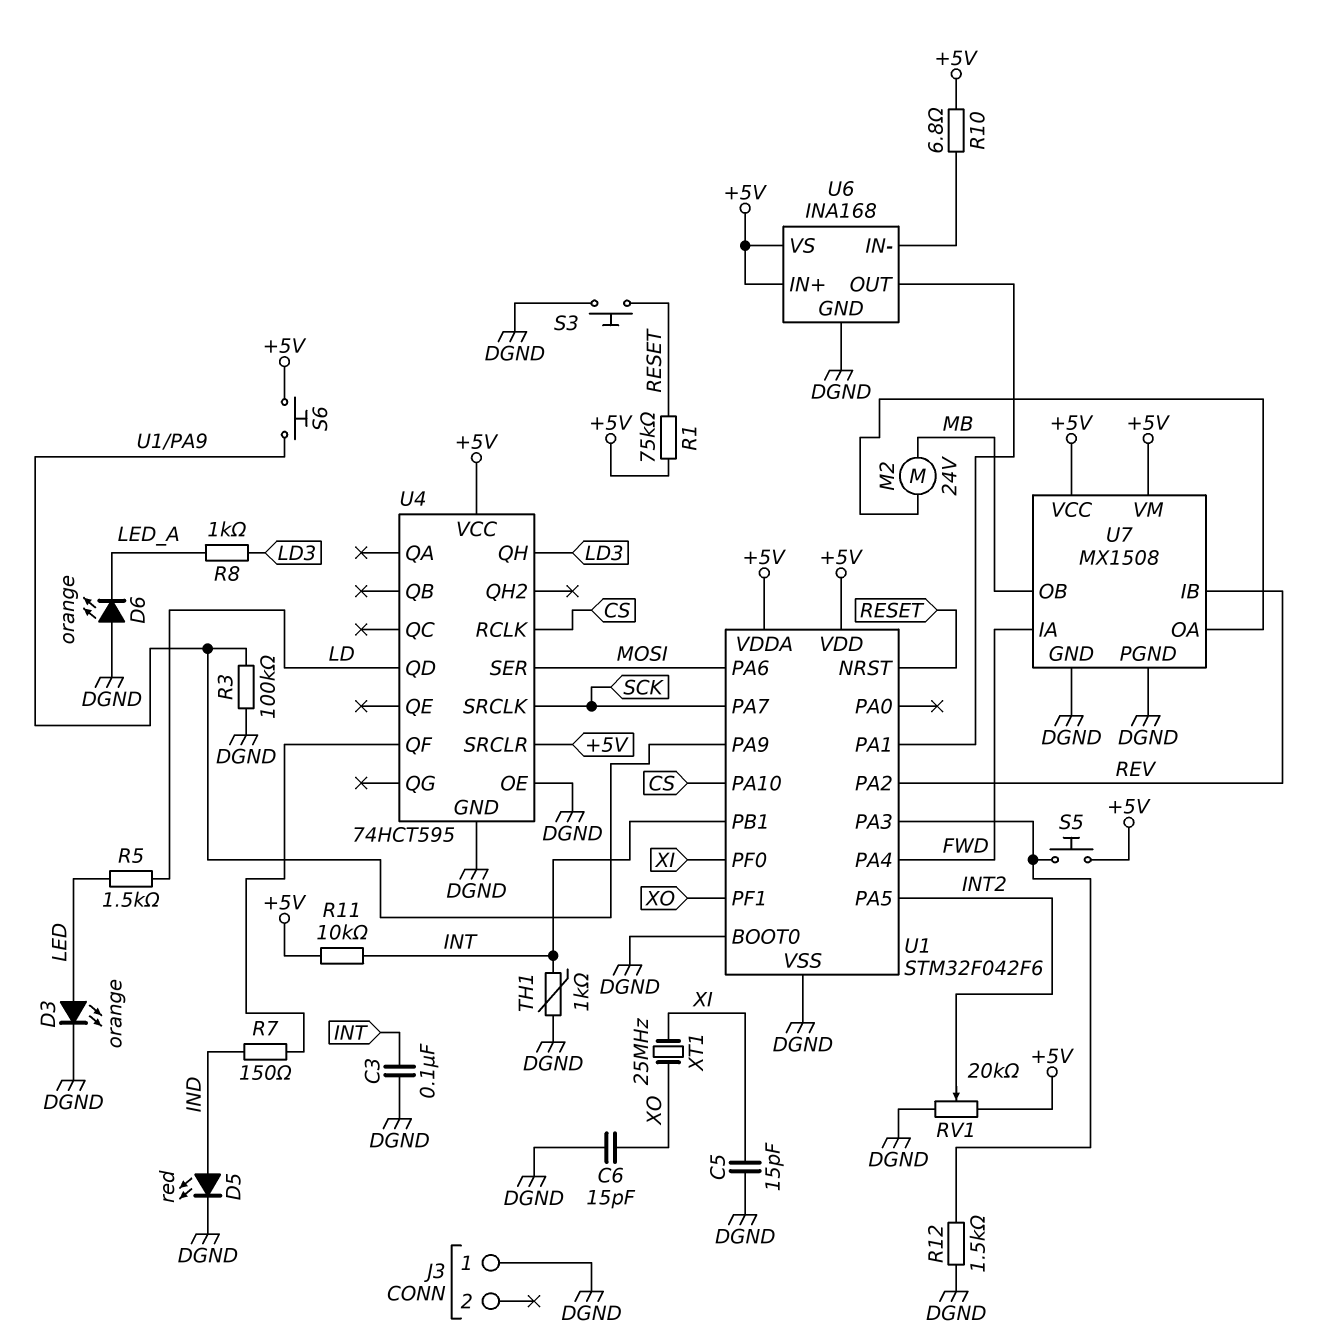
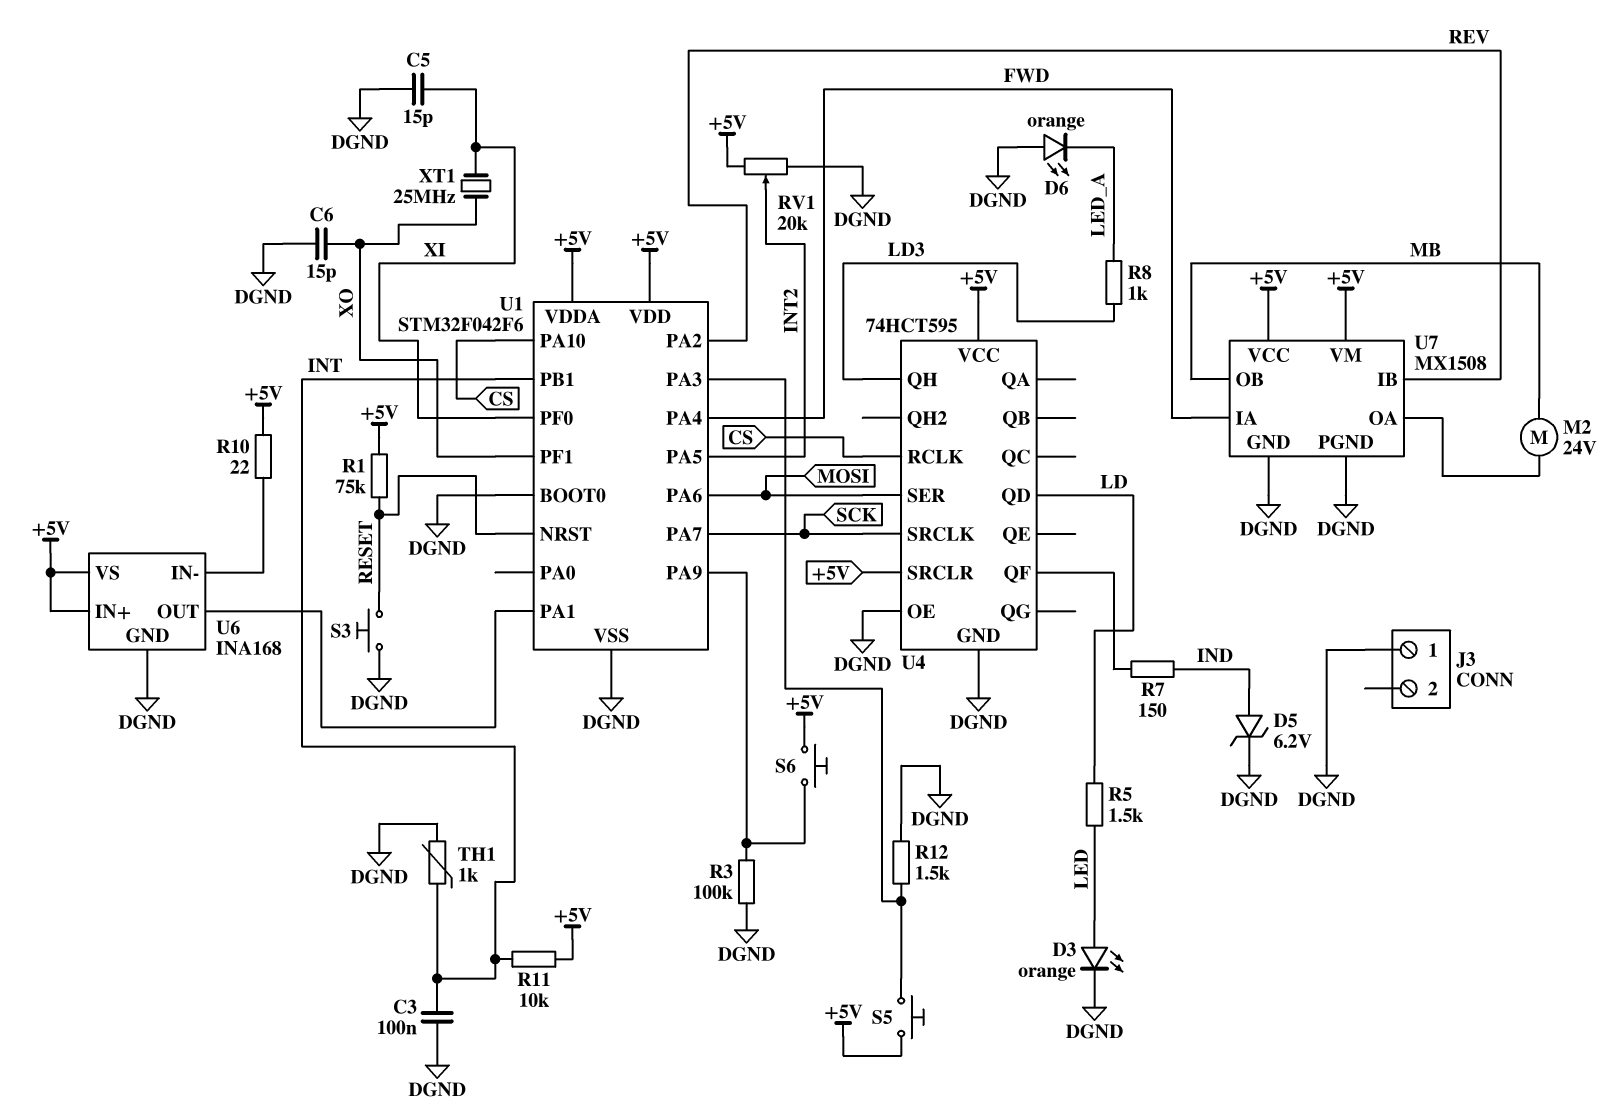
D5: LED red (A IND, K DGND) -> zener 6.2V (A IND, K DGND)
R10: 6.8 (+5V, U6/IN-) -> 22 (+5V, U6/IN-)

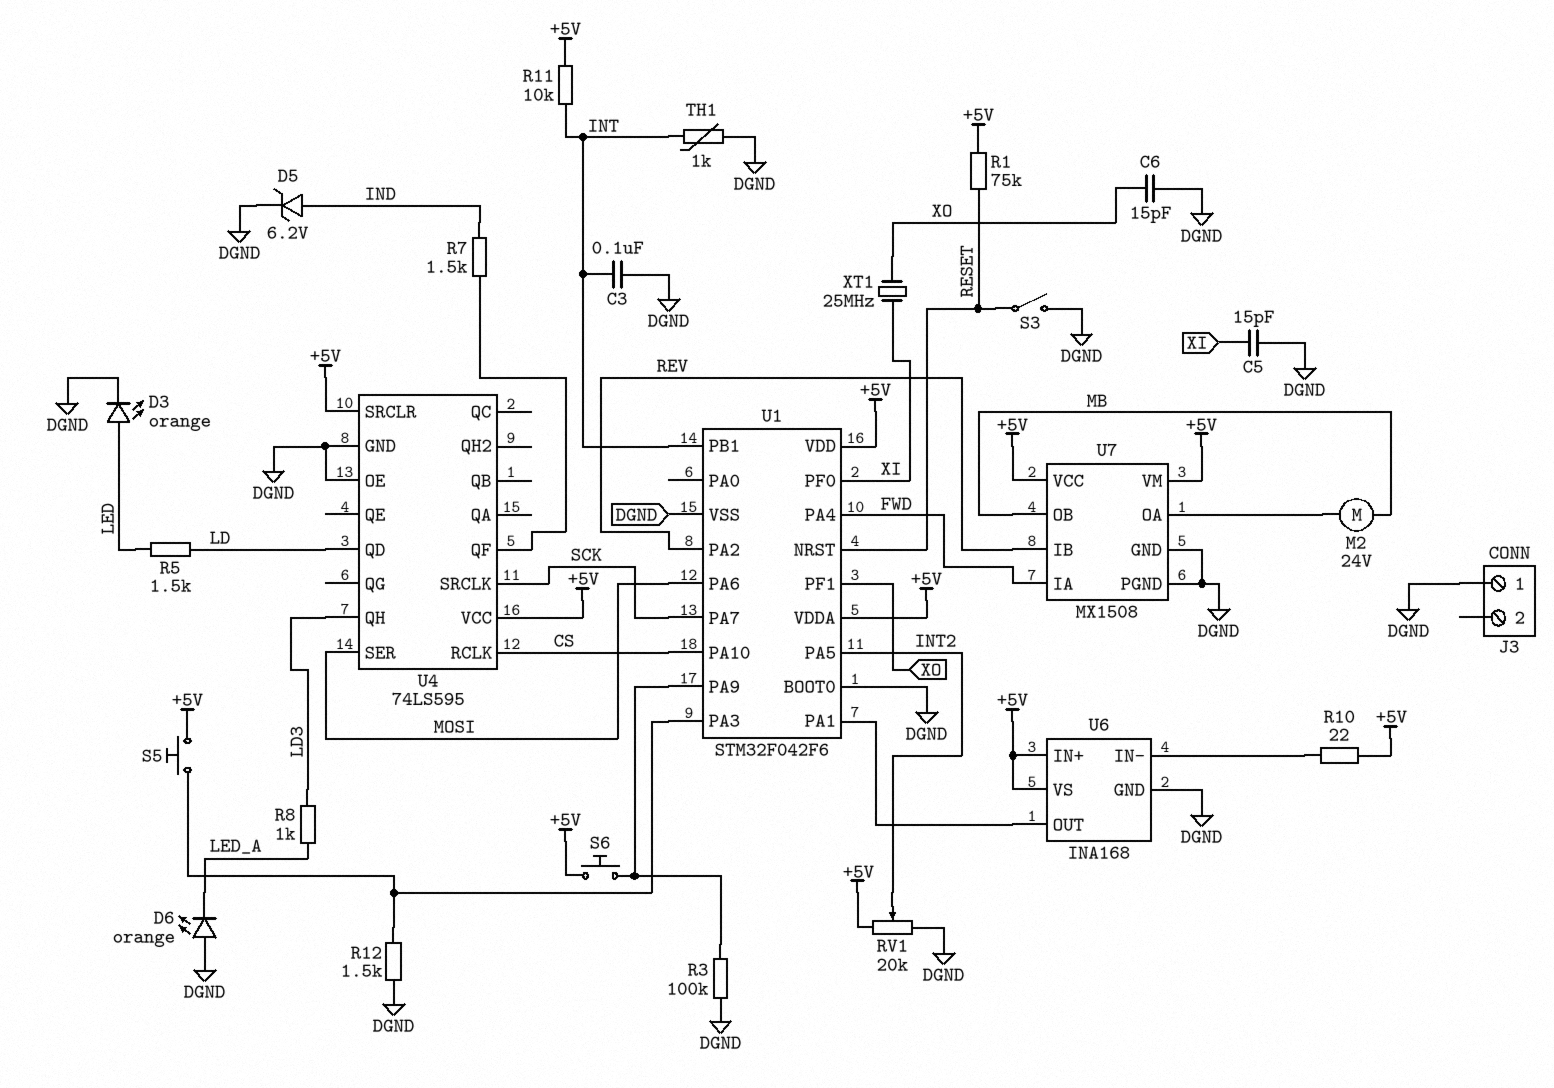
R7: 150 (IND, U4/QF) -> 1.5k (IND, U4/QF)
S3: button (DGND, RESET) -> switch (DGND, RESET)
U4: 74HCT595 -> 74LS595

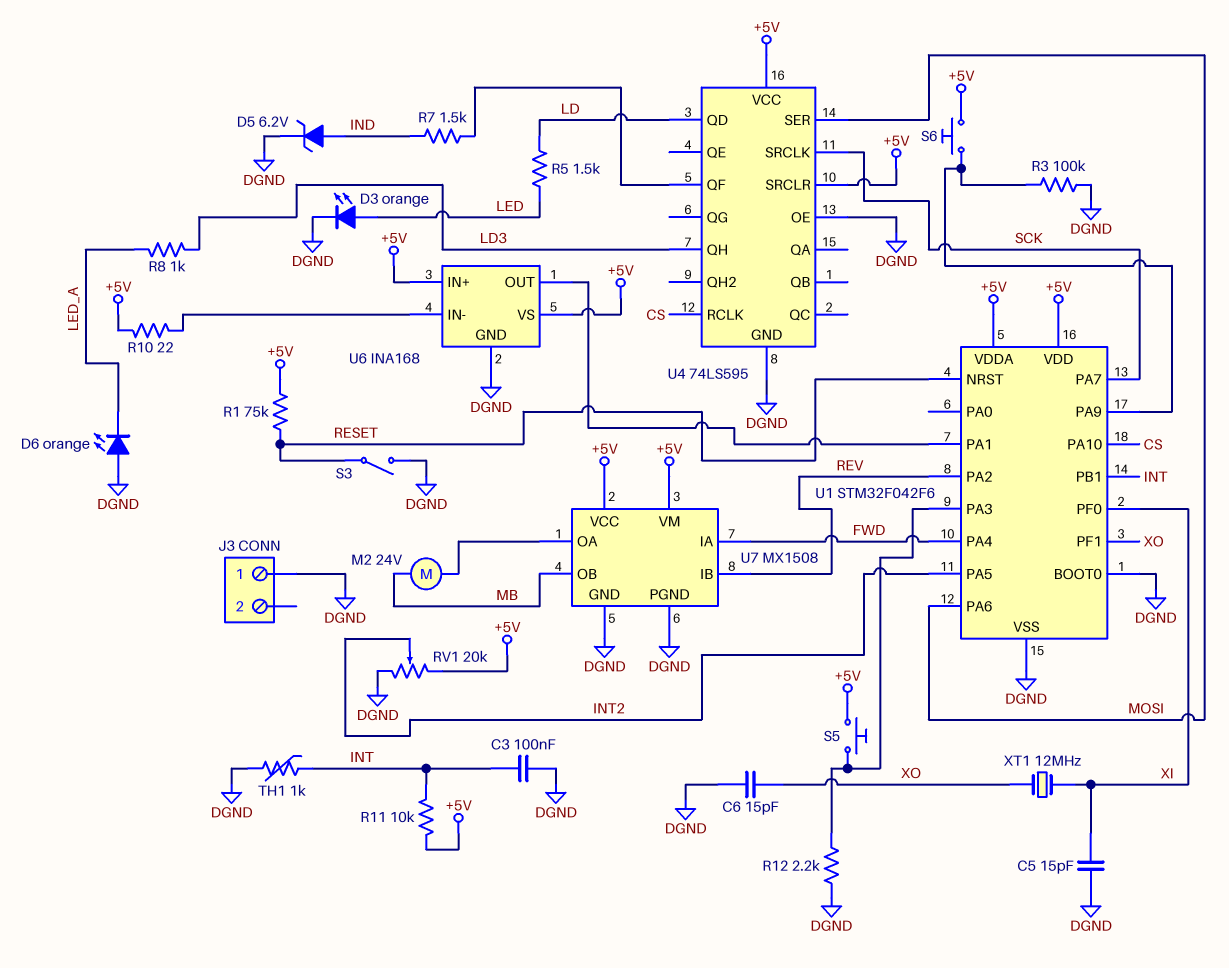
R12: 1.5k (DGND, U1/PA3) -> 2.2k (DGND, U1/PA3)
XT1: 25MHz (XI, XO) -> 12MHz (XI, XO)

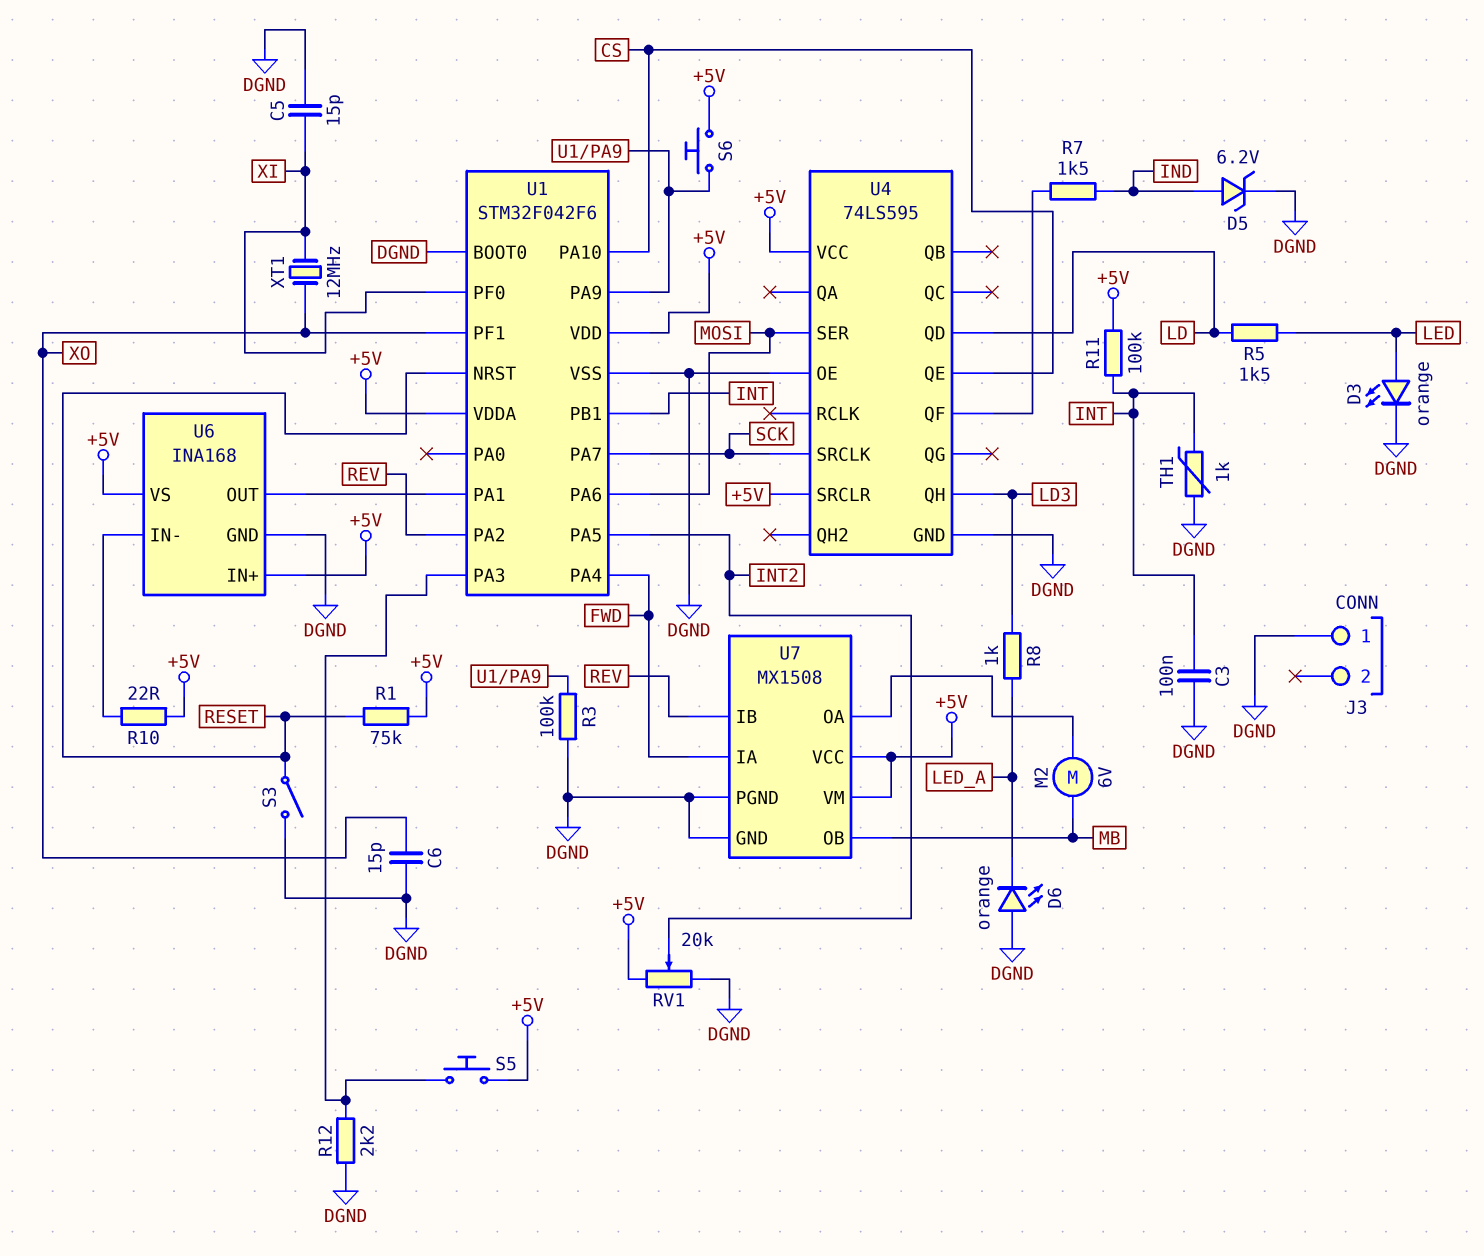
M2: motor 24V (MB, U7/OA) -> motor 6V (MB, U7/OA)
R11: 10k (+5V, INT) -> 100k (+5V, INT)
U4 pin QE: none -> CS
U4 pin RCLK: CS -> none

